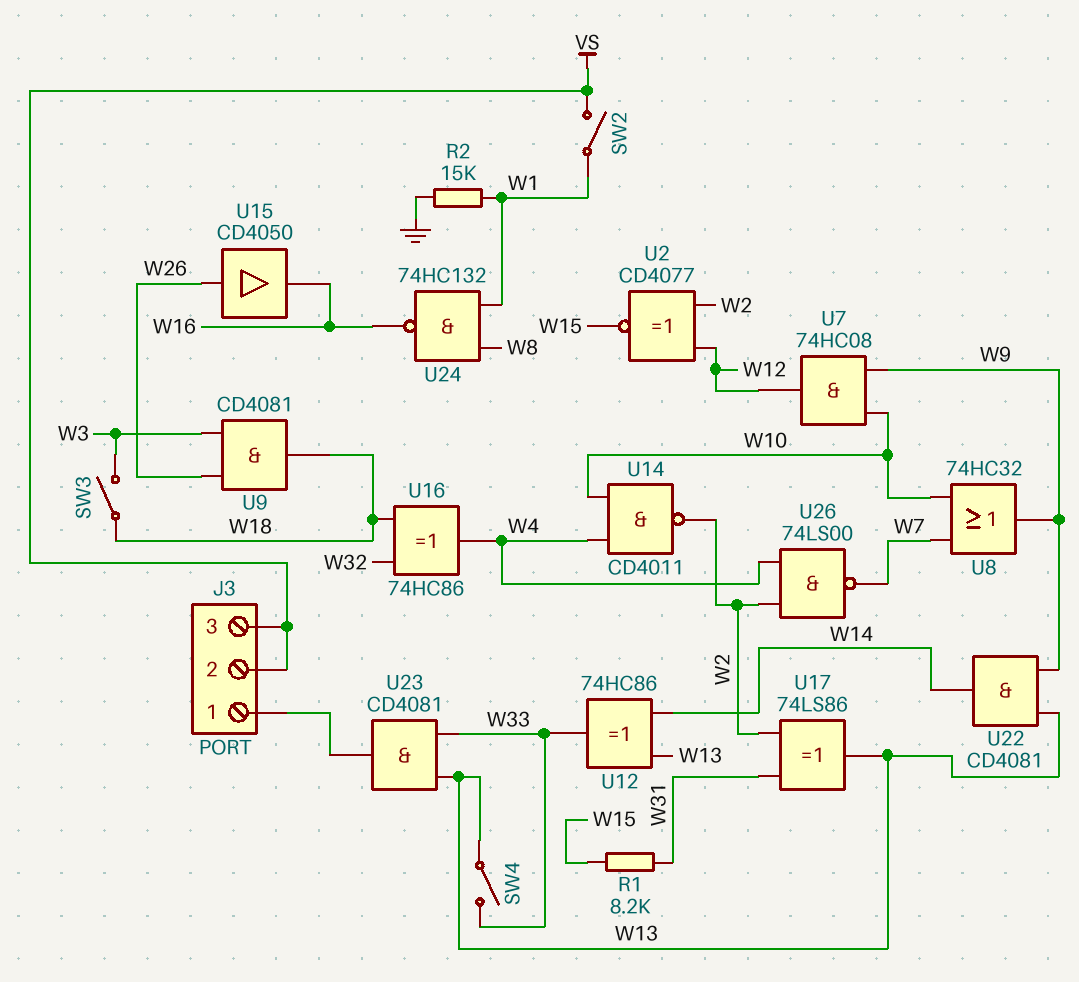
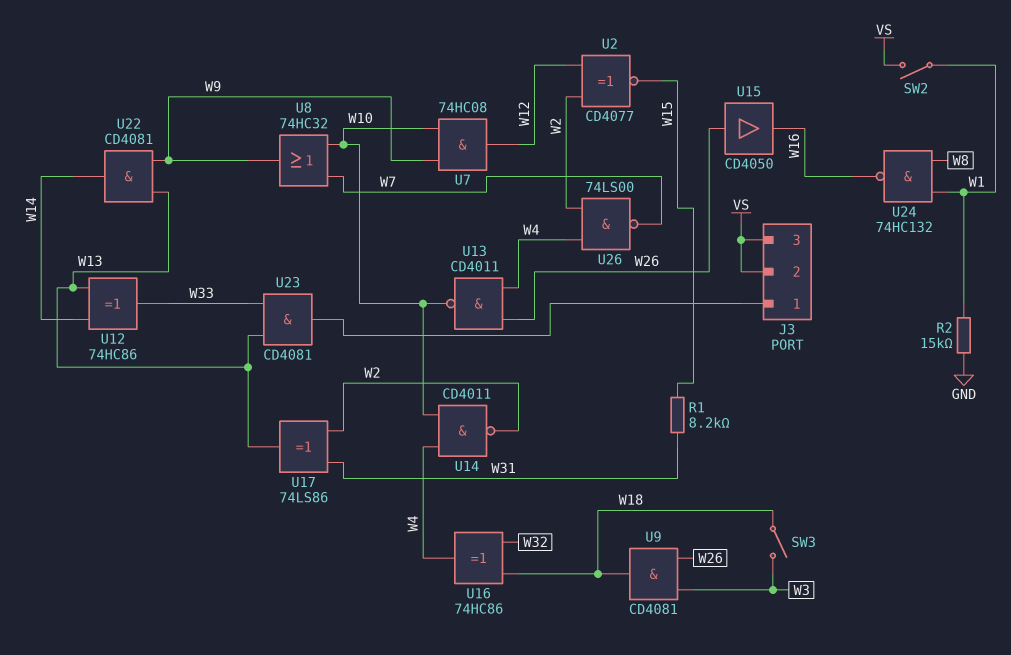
SW4: switch (W13, W33) -> none
U13: none -> NAND CD4011 (in W4, in W26, out W10)

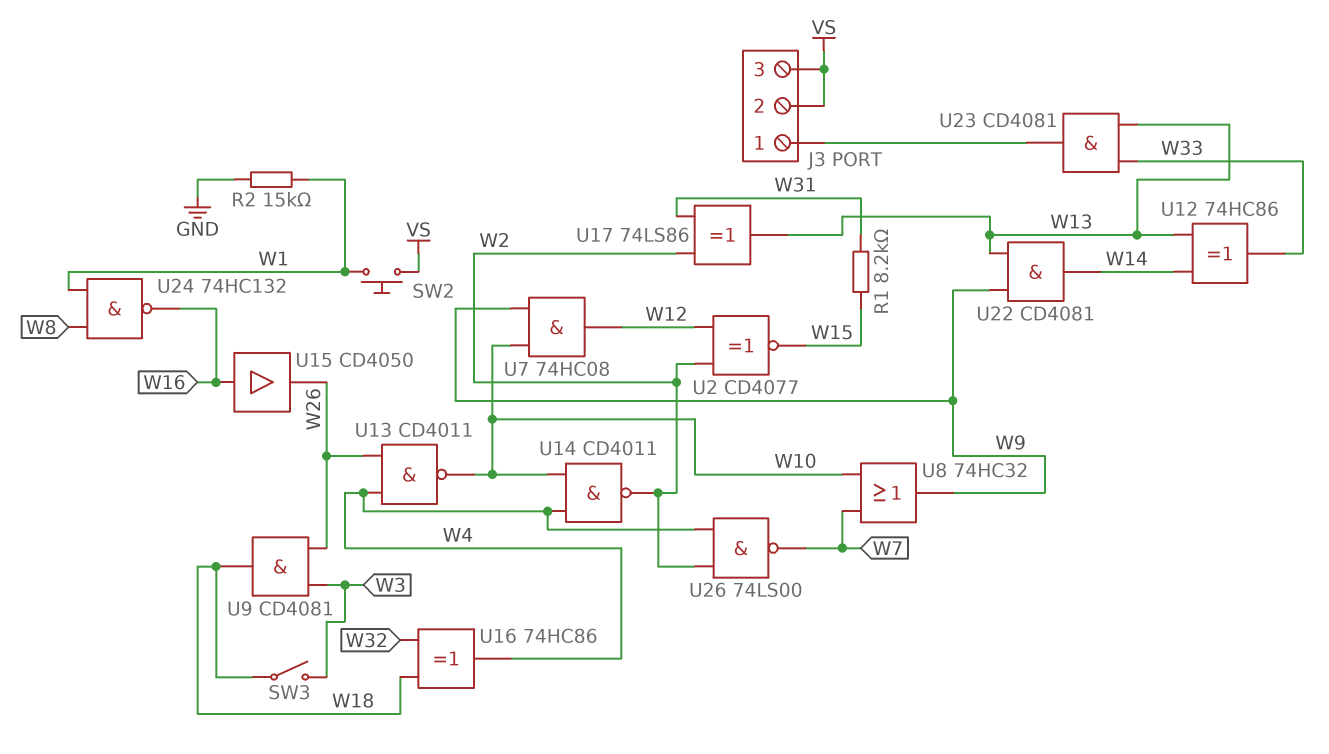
SW2: switch (VS, W1) -> button (VS, W1)
U15: buffer CD4050 (in W26, out W16) -> buffer CD4050 (in W16, out W26)

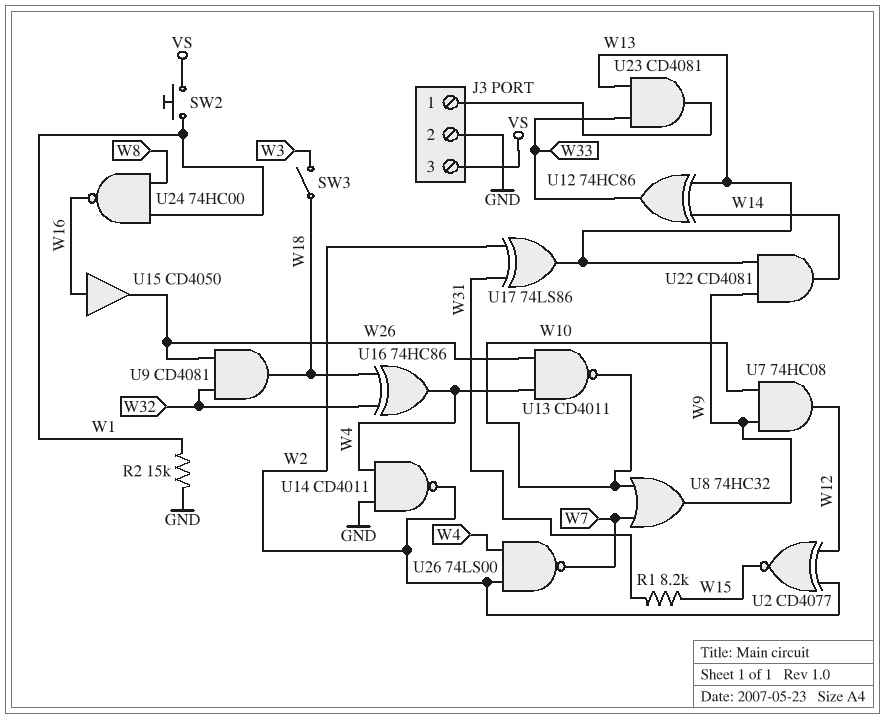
J3 pin 2: VS -> GND
U9: AND CD4081 (in W3, in W26, out W18) -> AND CD4081 (in W26, in W32, out W18)
U14: NAND CD4011 (in W4, in W10, out W2) -> NAND CD4011 (in GND, in W4, out W2)
U24: NAND 74HC132 (in W1, in W8, out W16) -> NAND 74HC00 (in W1, in W8, out W16)

